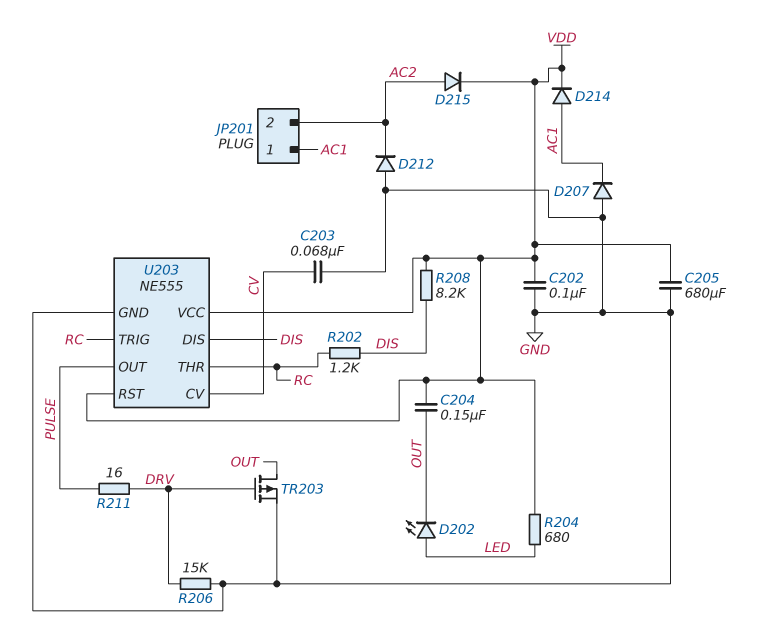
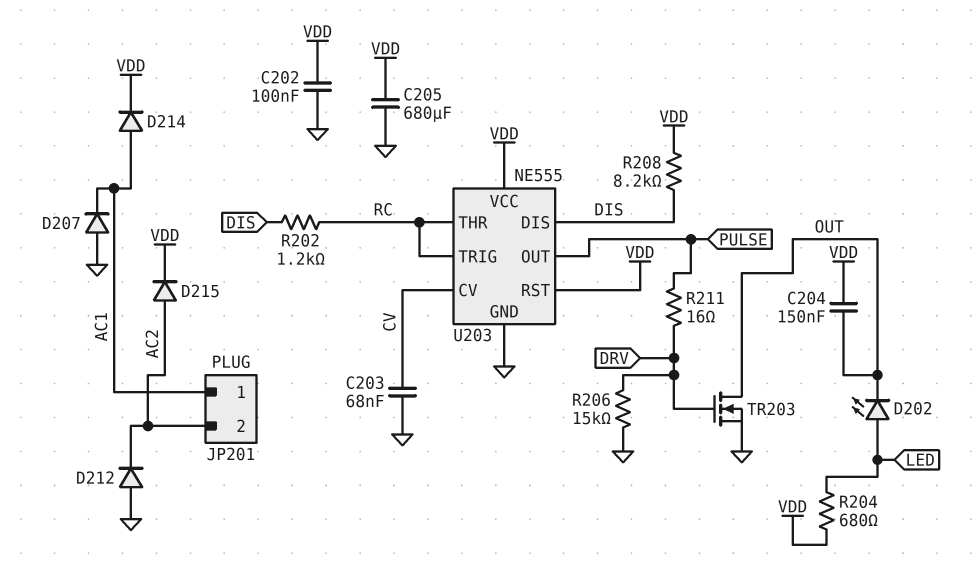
TR203: PMOS (G DRV, D OUT, S GND) -> NMOS (G DRV, D OUT, S GND)

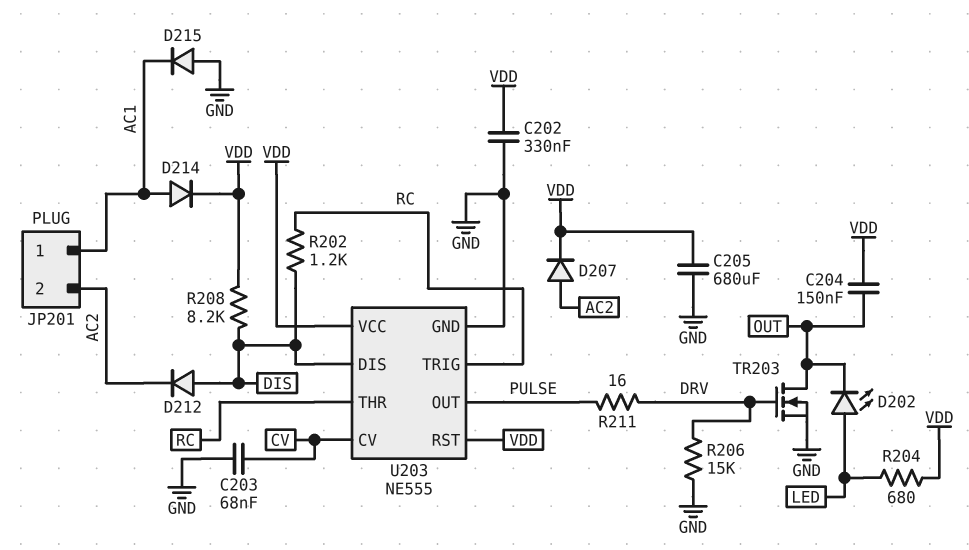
C202: 100nF (GND, VDD) -> 330nF (GND, VDD)
D207: diode (A GND, K AC1) -> diode (A AC2, K VDD)
D212: diode (A GND, K AC2) -> diode (A DIS, K AC2)
D215: diode (A AC2, K VDD) -> diode (A GND, K AC1)

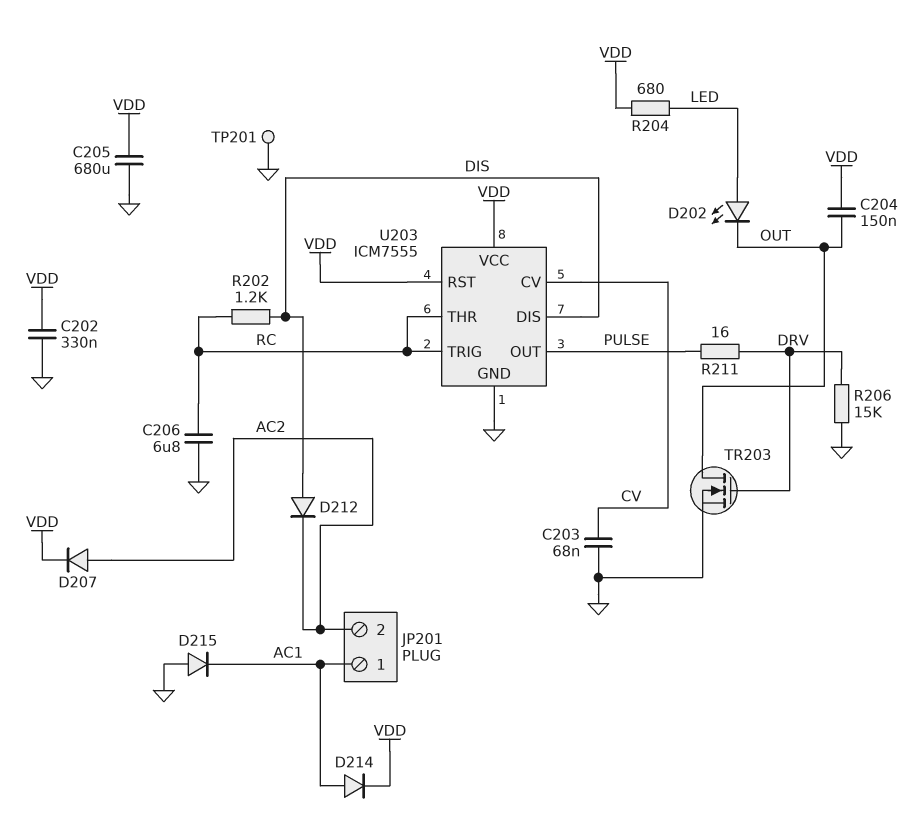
C206: none -> 6.8uF (GND, RC)
R208: 8.2k (DIS, VDD) -> none
TP201: none -> test point (GND)
U203: NE555 -> ICM7555

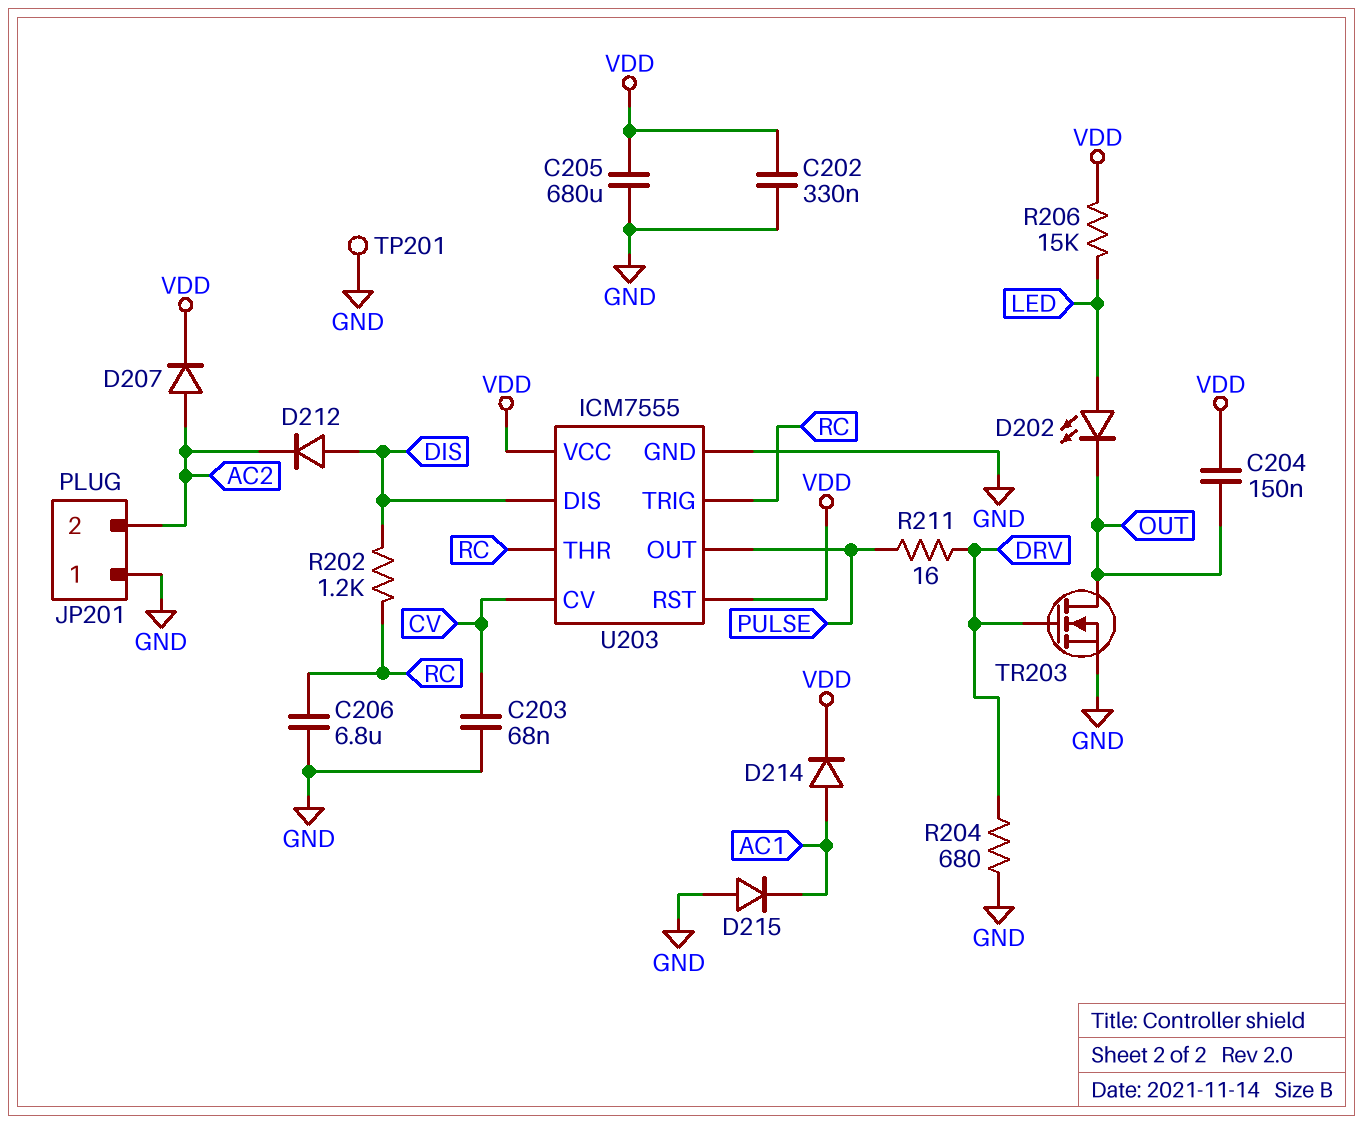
JP201 pin 1: AC1 -> GND
R204: 680 (LED, VDD) -> 680 (DRV, GND)
R206: 15k (DRV, GND) -> 15k (LED, VDD)

